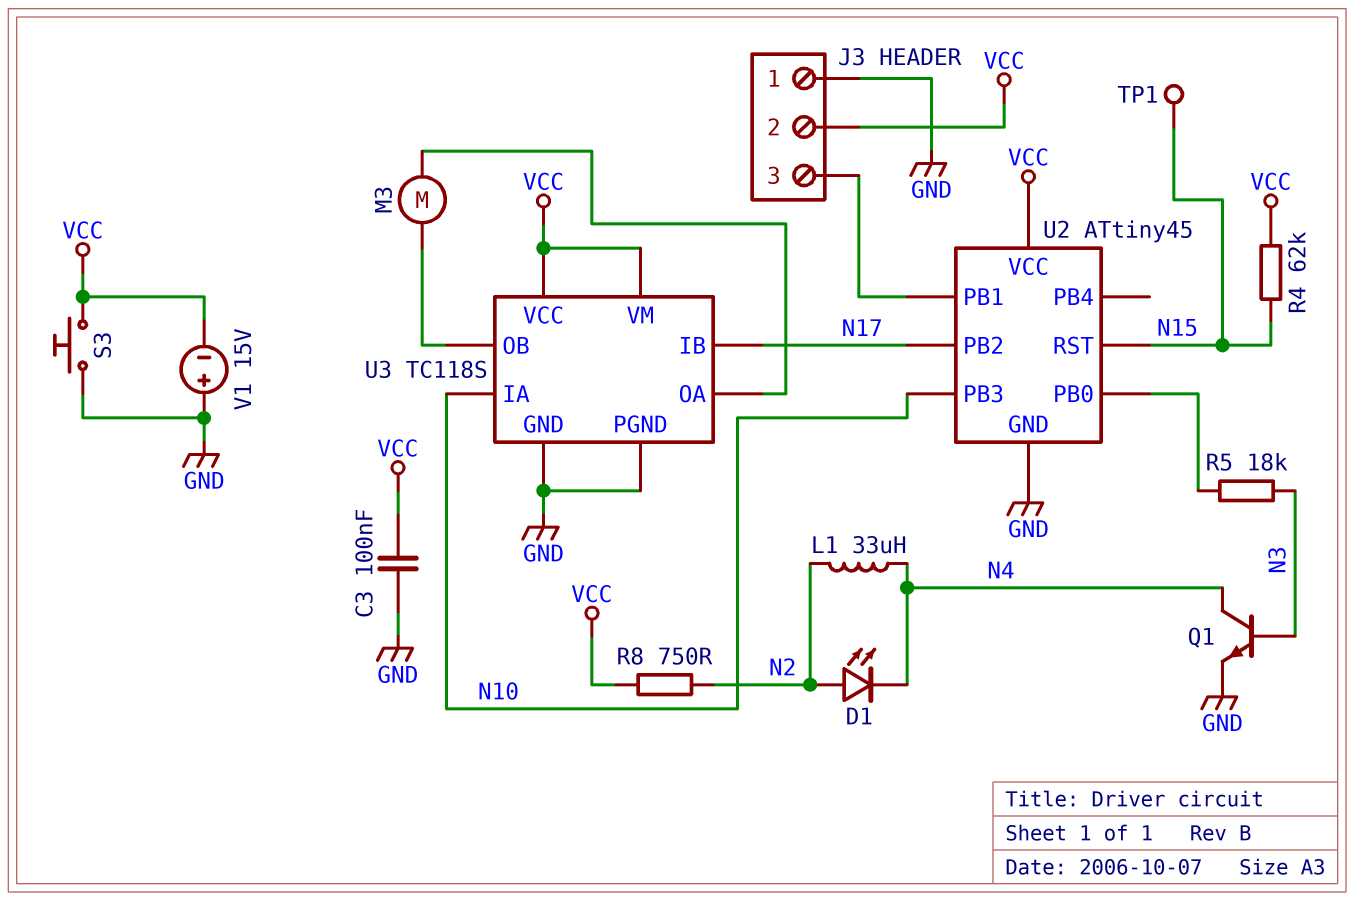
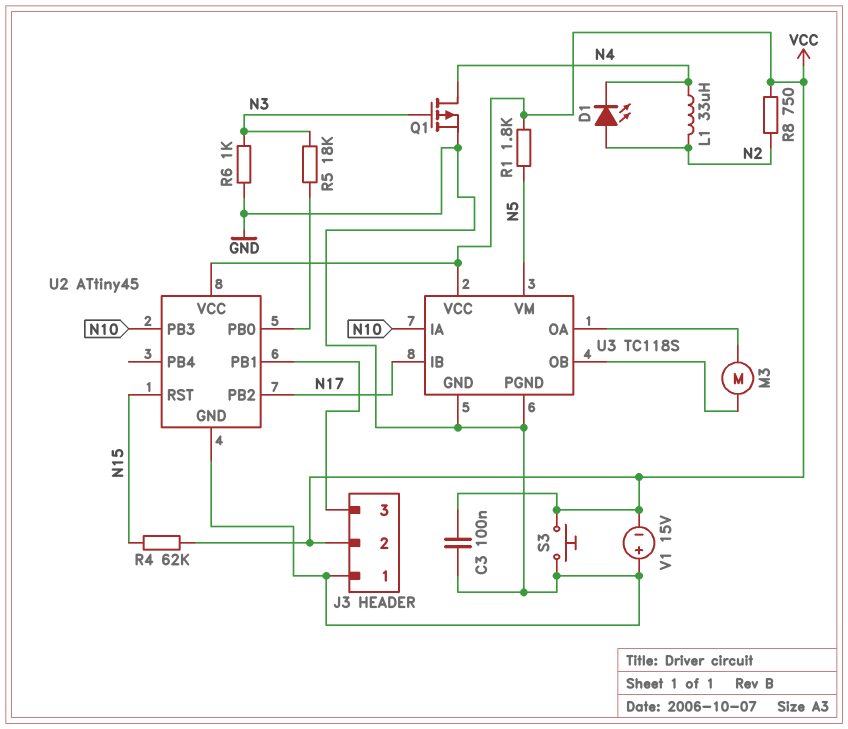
Q1: NPN (B N3, C N4, E GND) -> PMOS (G N3, D N4, S GND)
R1: none -> 1.8k (N5, VCC)
R6: none -> 1k (GND, N3)
TP1: test point (N15) -> none
U3 pin VM: VCC -> N5

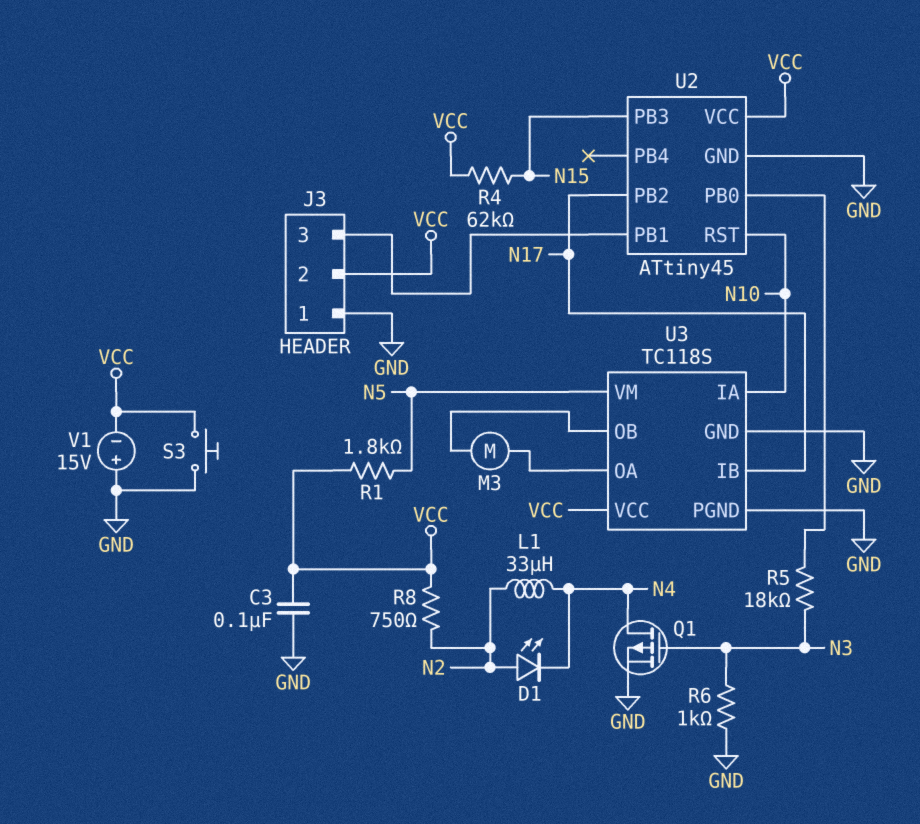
U2 pin PB3: N10 -> N15
U2 pin RST: N15 -> N10

